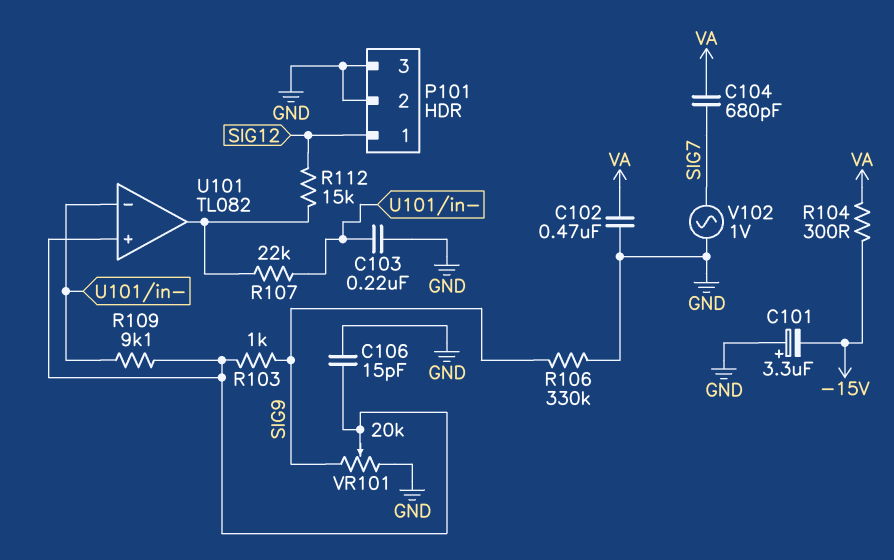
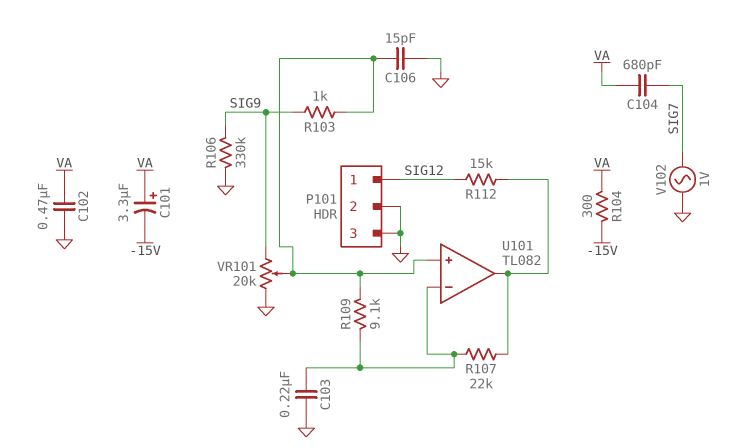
C101: 3.3uF (plus GND, minus -15V) -> 3.3uF (plus VA, minus -15V)

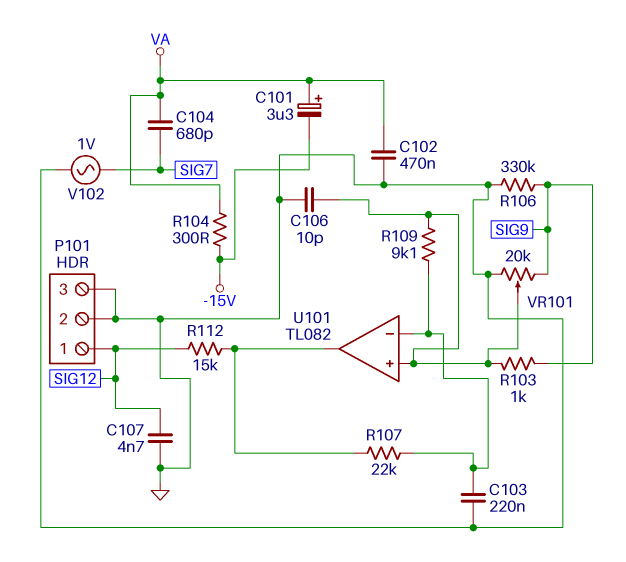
C106: 15pF (GND, U101/in+) -> 10pF (GND, U101/in+)
C107: none -> 4.7nF (GND, SIG12)

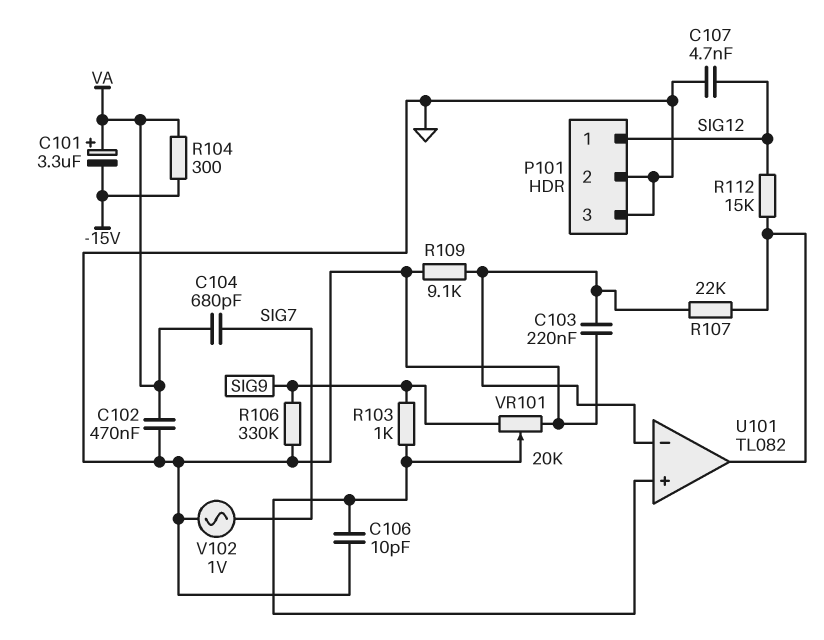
R109: 9.1k (U101/in+, U101/in-) -> 9.1k (GND, U101/in-)

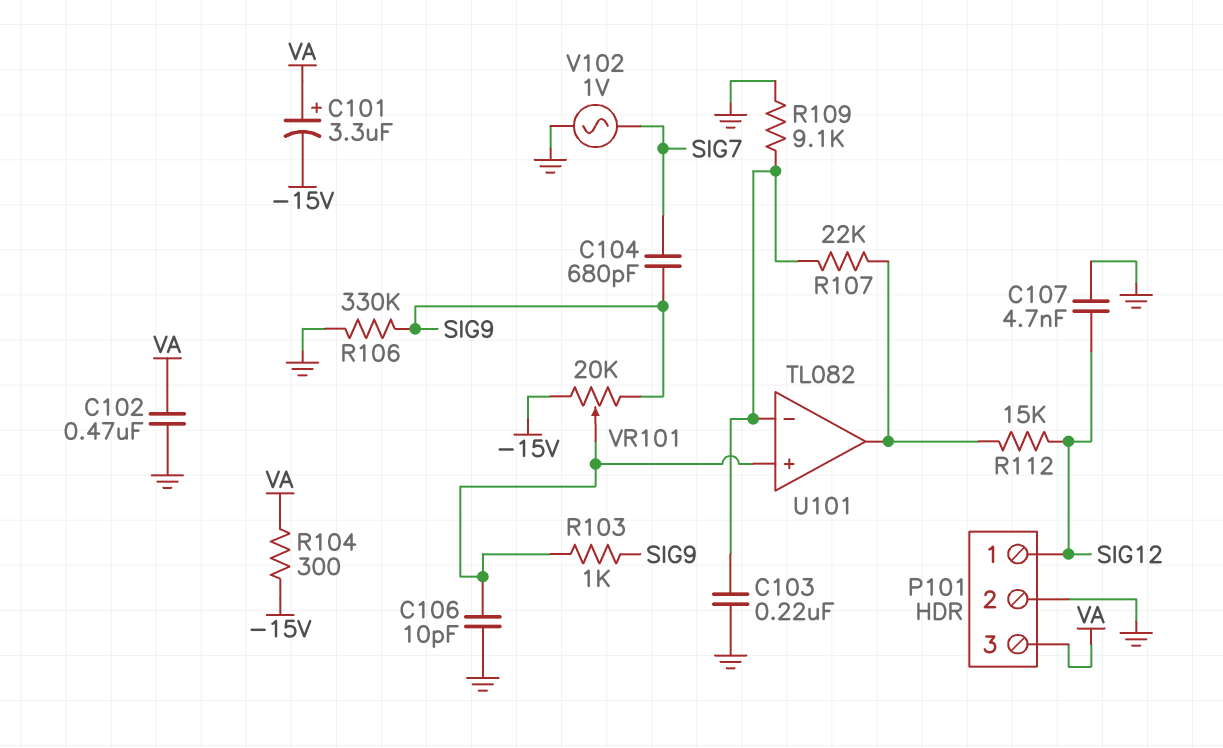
C104: 680pF (SIG7, VA) -> 680pF (SIG7, SIG9)
P101 pin 3: GND -> VA
VR101: 20k (GND, SIG9, wiper U101/in+) -> 20k (-15V, SIG9, wiper U101/in+)

